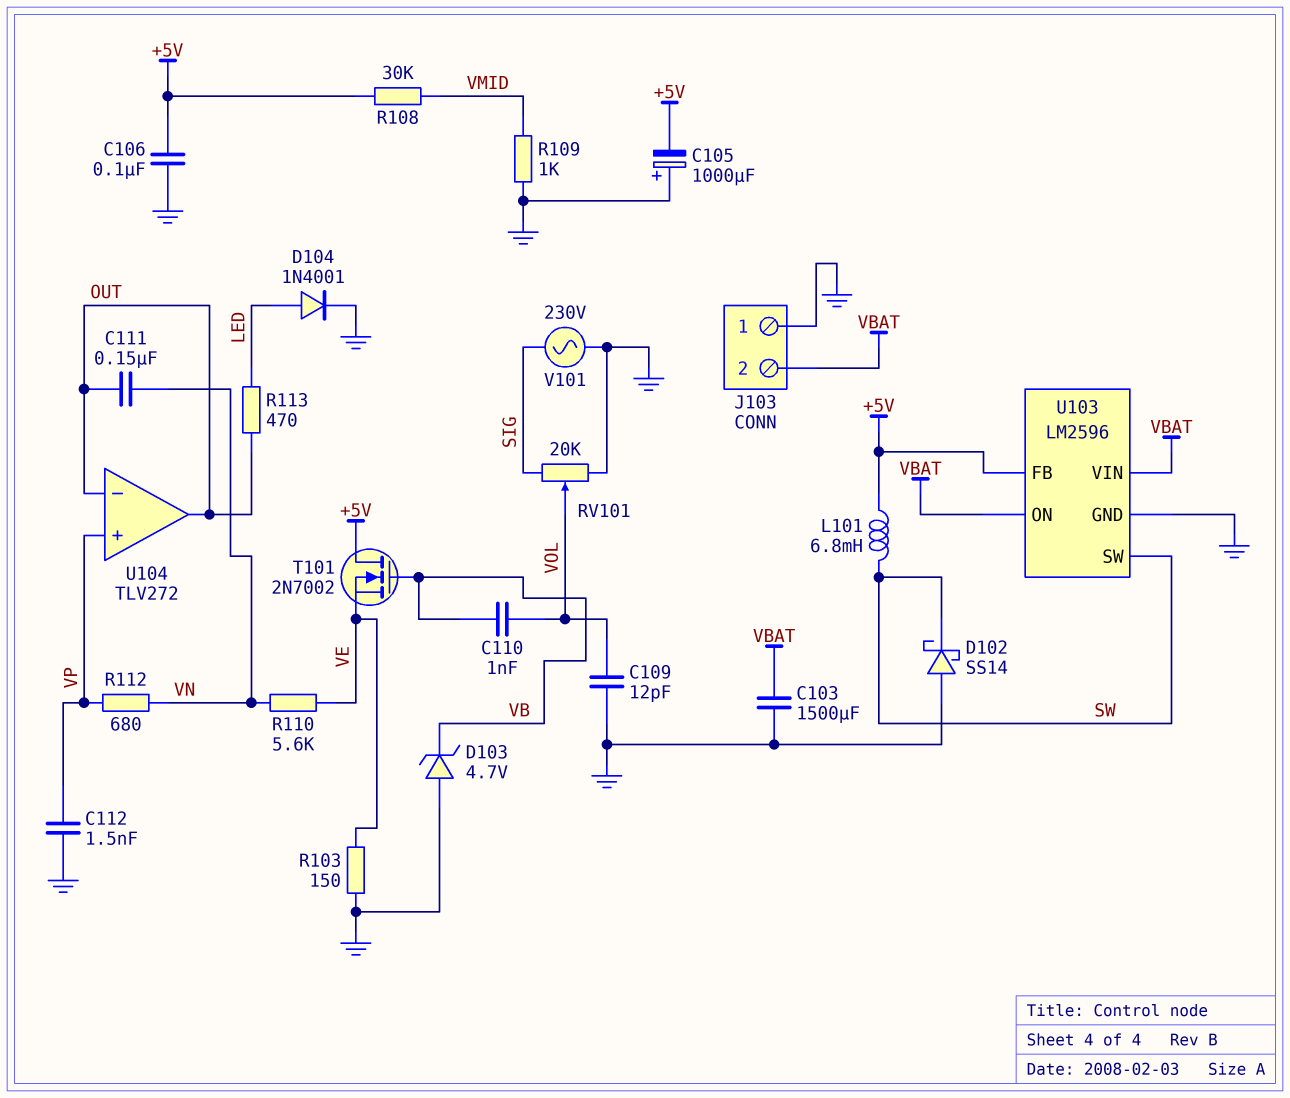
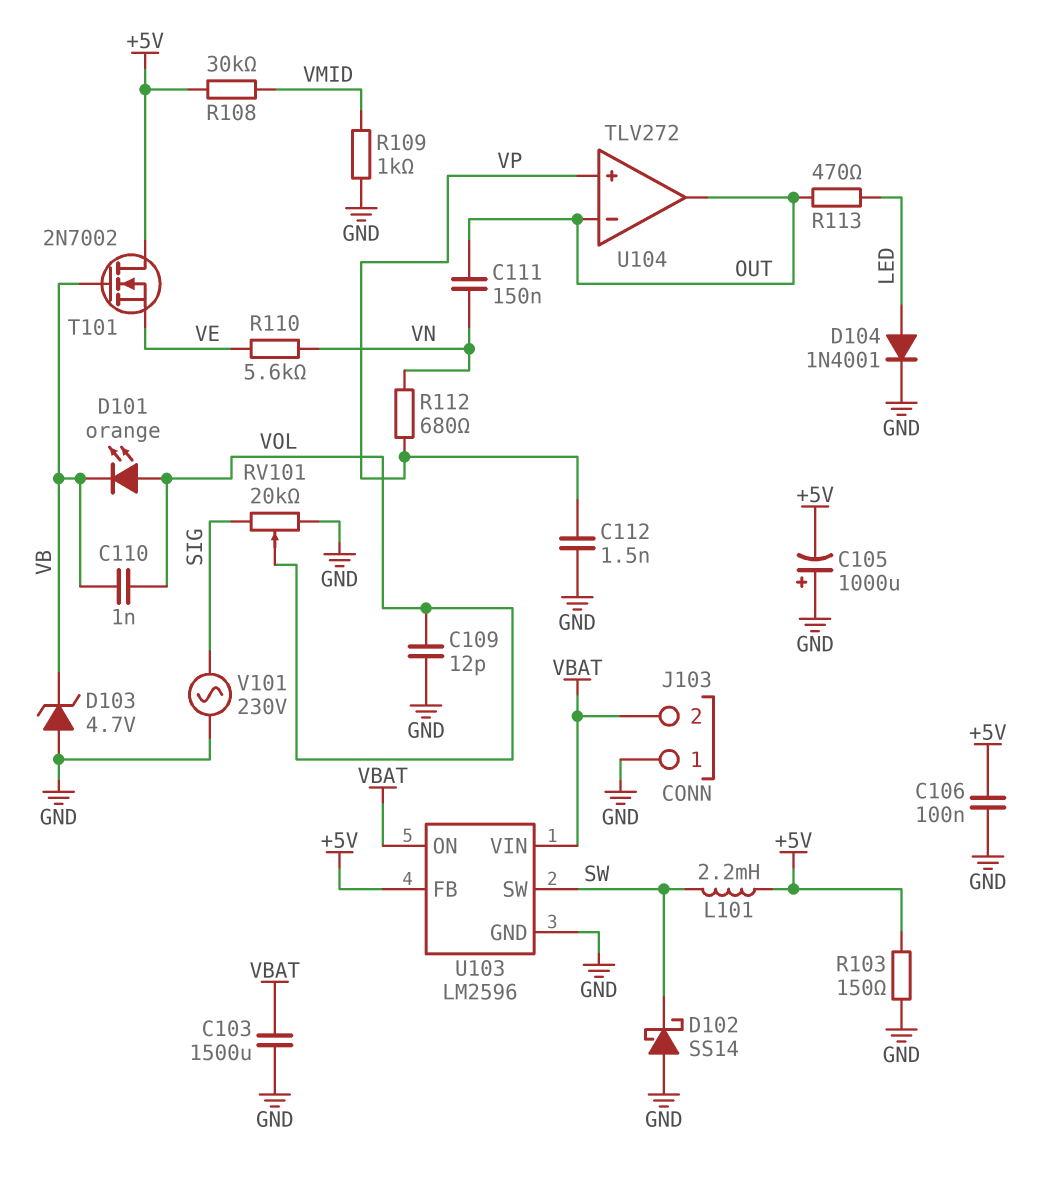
D101: none -> LED orange (A VOL, K VB)
L101: 6.8mH (+5V, SW) -> 2.2mH (+5V, SW)
R103: 150 (GND, VE) -> 150 (+5V, GND)

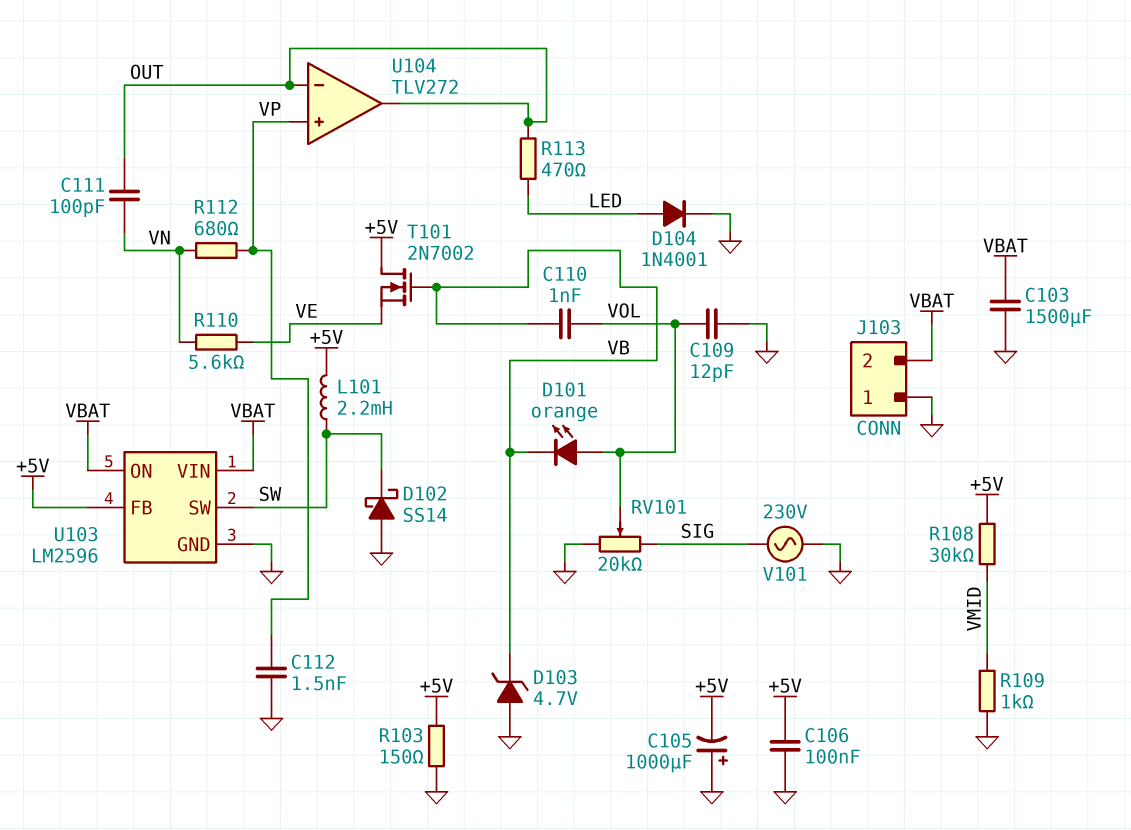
C111: 150nF (OUT, VN) -> 100pF (OUT, VN)

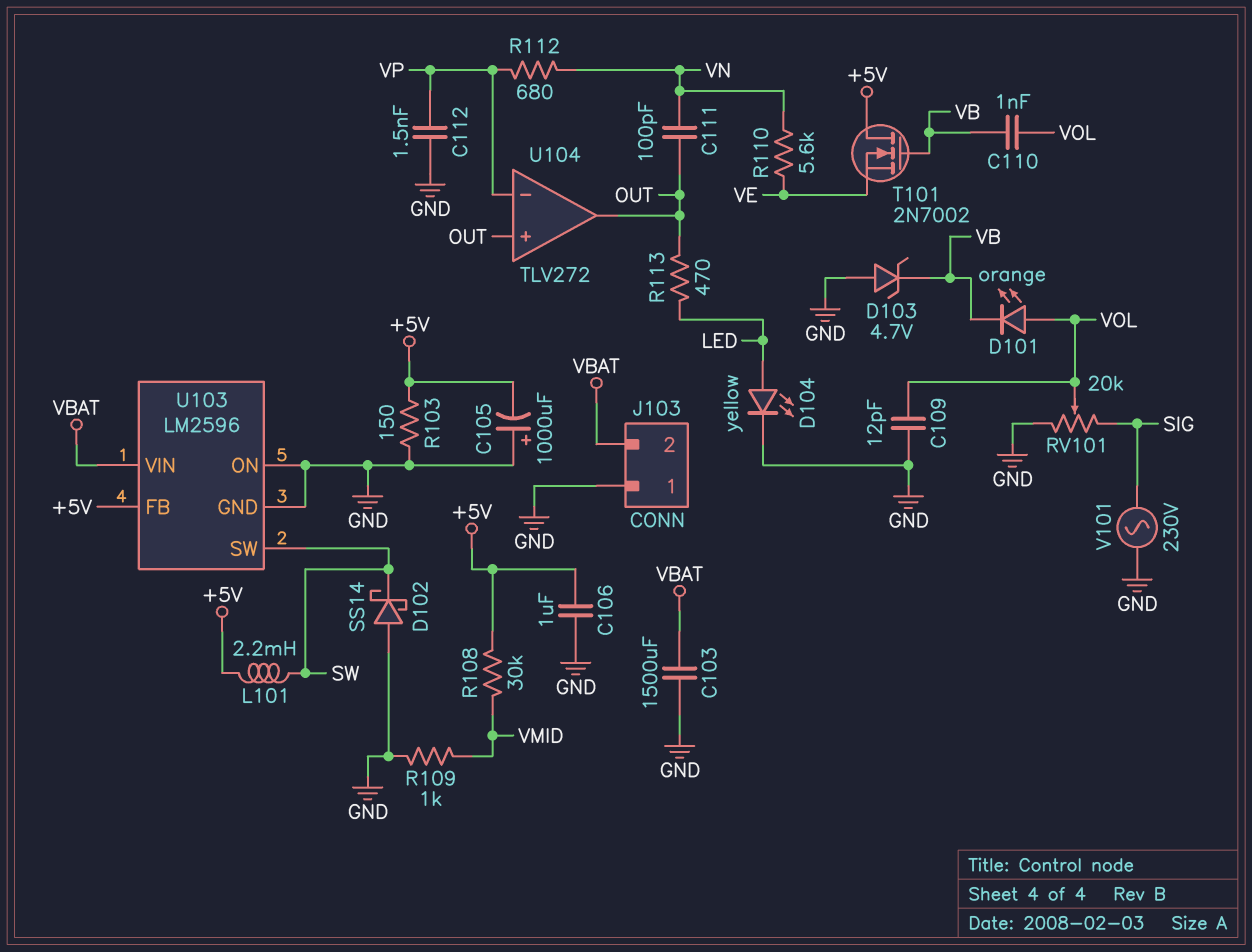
C106: 100nF (+5V, GND) -> 1uF (+5V, GND)
D104: diode 1N4001 (A LED, K GND) -> LED yellow (A LED, K GND)
U103 pin ON: VBAT -> GND
U104 pin in+: VP -> OUT
U104 pin in-: OUT -> VP

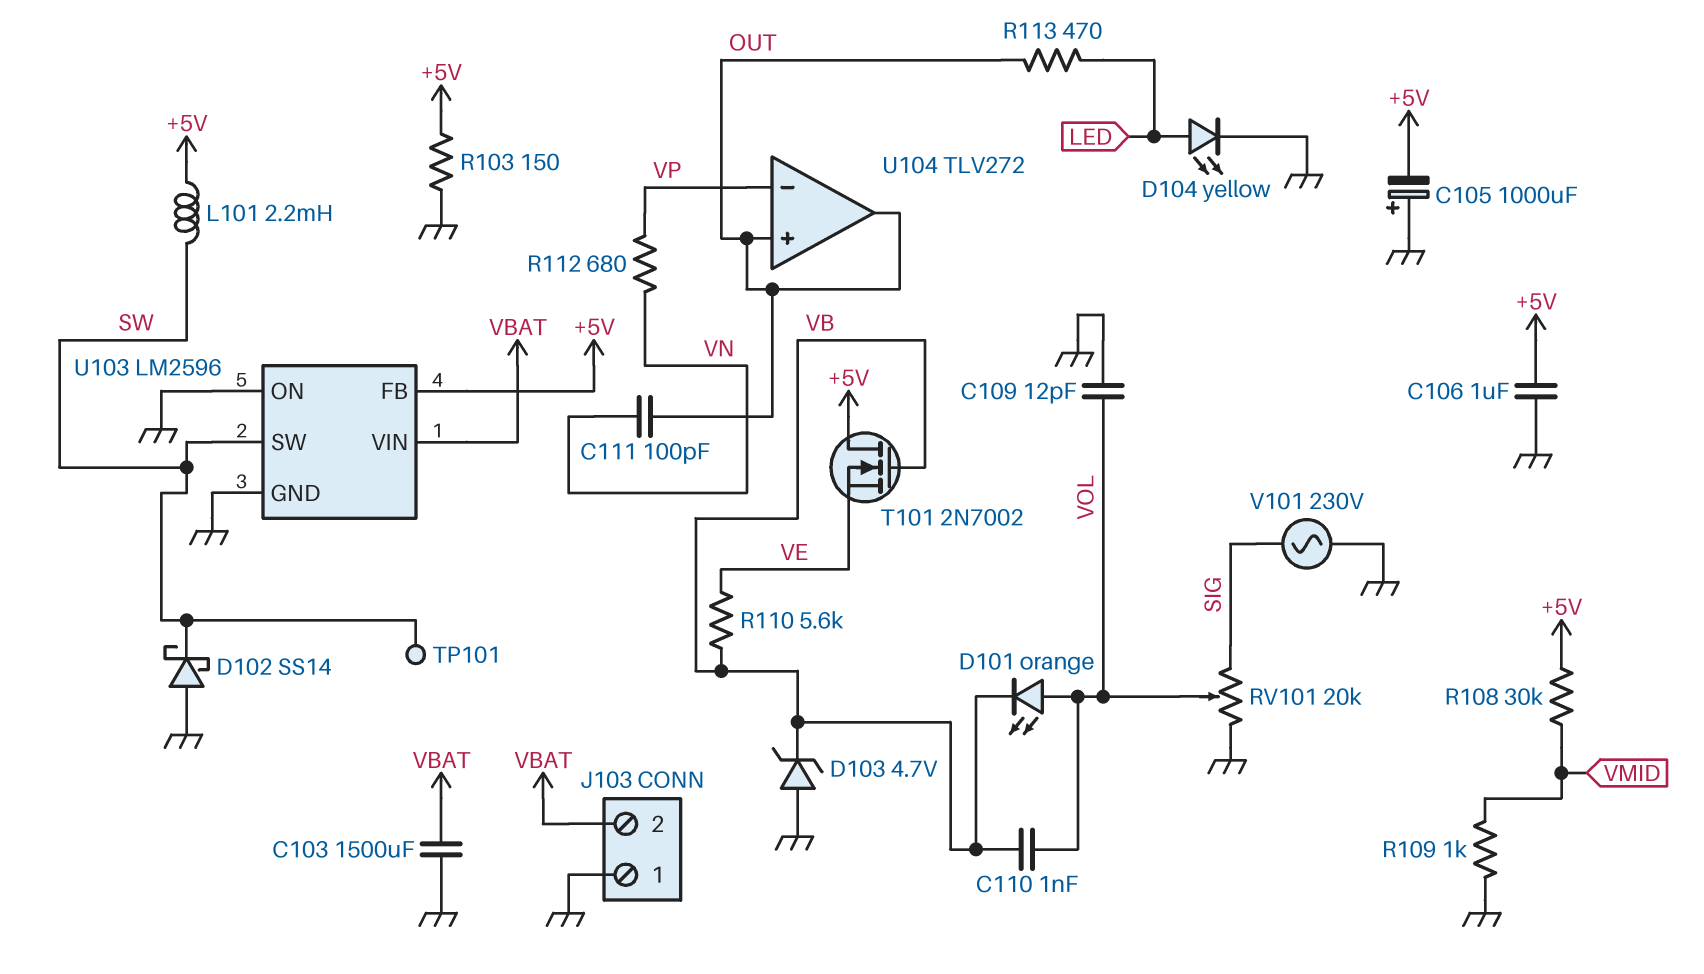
C112: 1.5nF (GND, VP) -> none
R110: 5.6k (VE, VN) -> 5.6k (VB, VE)
TP101: none -> test point (SW)

